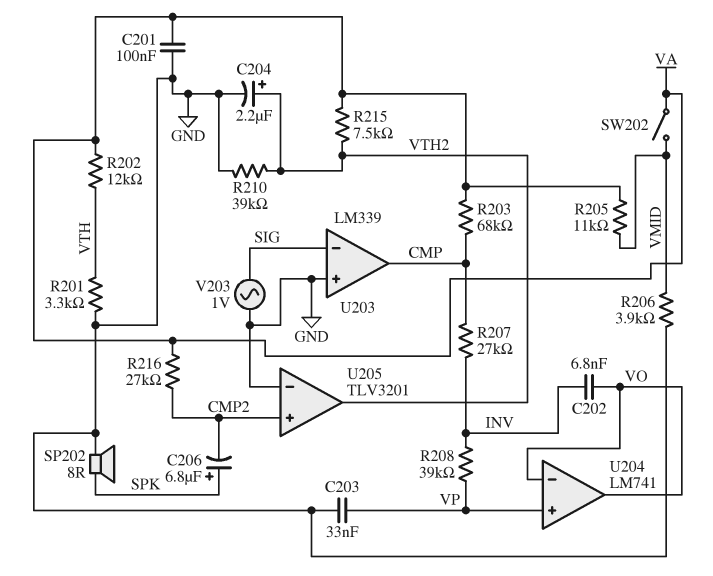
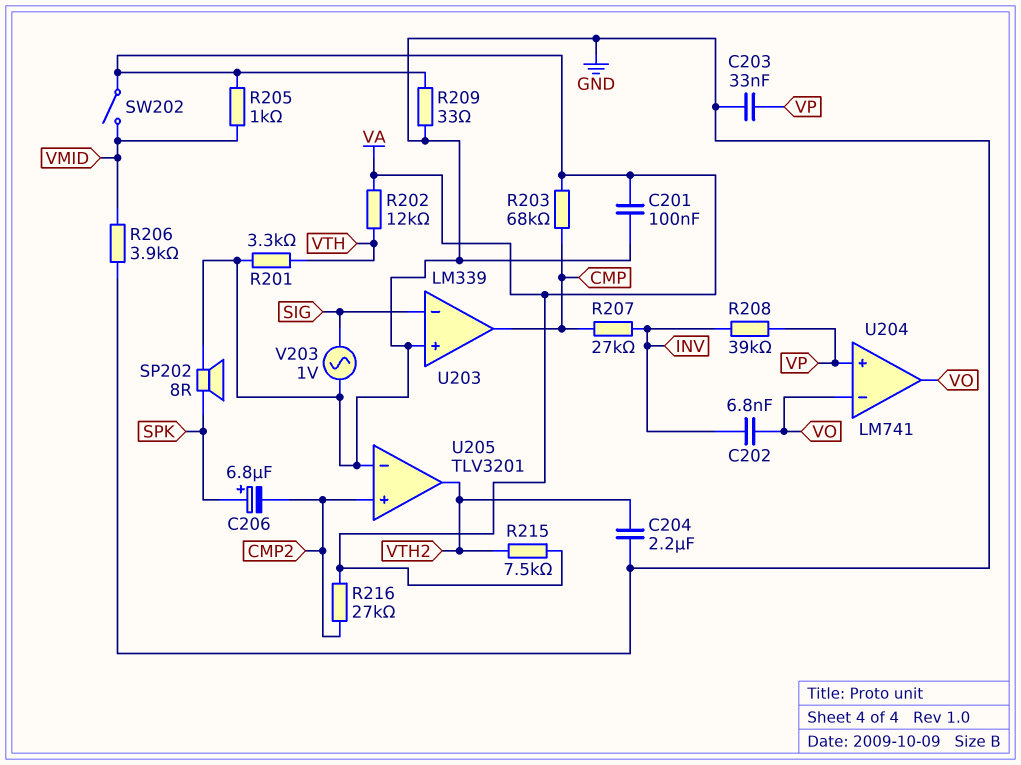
C204: 2.2uF (plus VTH2, minus GND) -> 2.2uF (GND, VTH2)
R205: 11k (VA, VMID) -> 1k (VA, VMID)
R209: none -> 33 (GND, VA)
R210: 39k (GND, VTH2) -> none

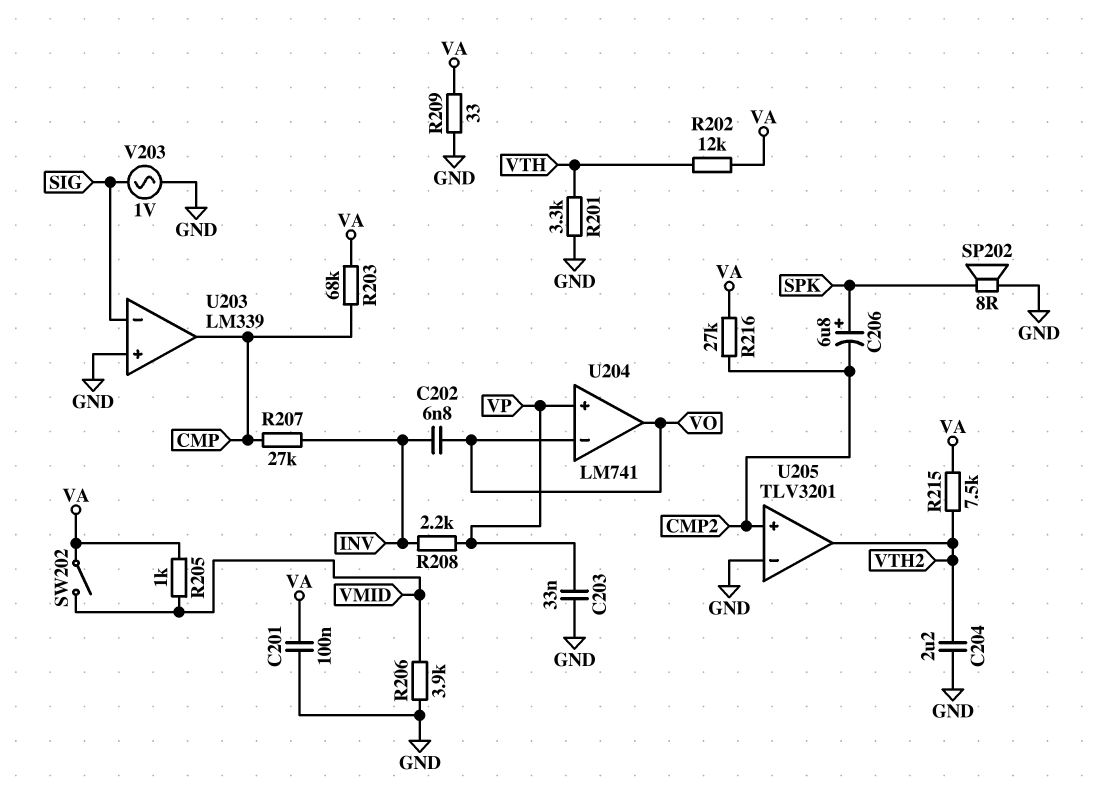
R208: 39k (INV, VP) -> 2.2k (INV, VP)

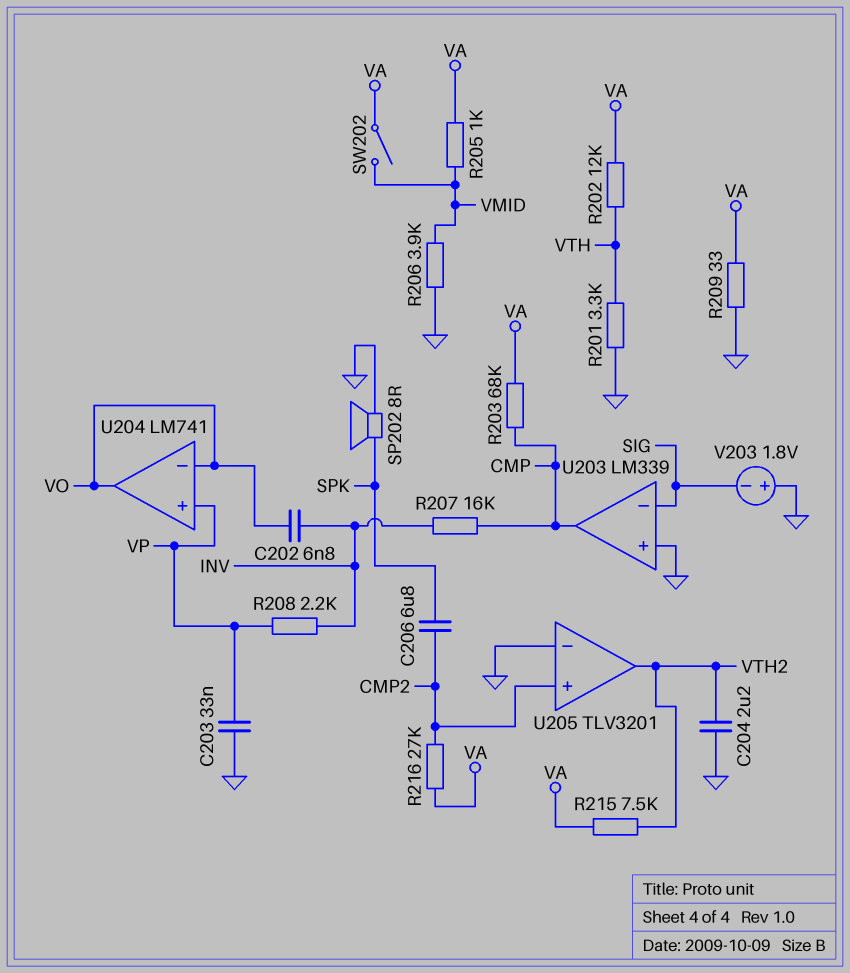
C201: 100nF (GND, VA) -> none
C206: 6.8uF (plus SPK, minus CMP2) -> 6.8uF (CMP2, SPK)
R207: 27k (CMP, INV) -> 16k (CMP, INV)
V203: AC 1V (GND, SIG) -> 1.8V (plus GND, minus SIG)

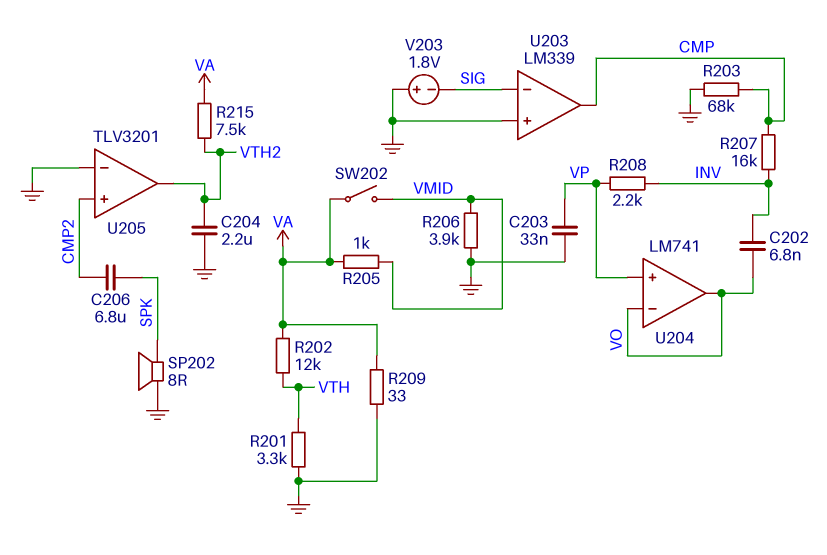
R203: 68k (CMP, VA) -> 68k (CMP, GND)
R216: 27k (CMP2, VA) -> none

